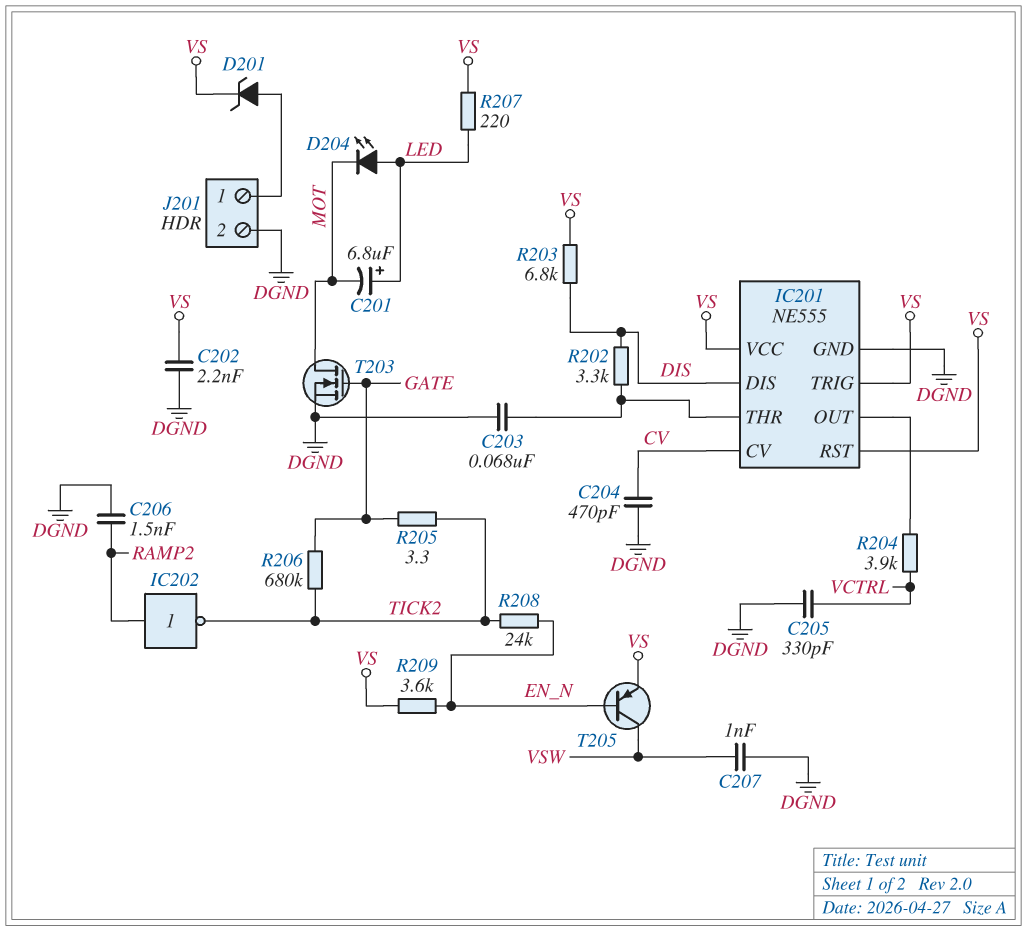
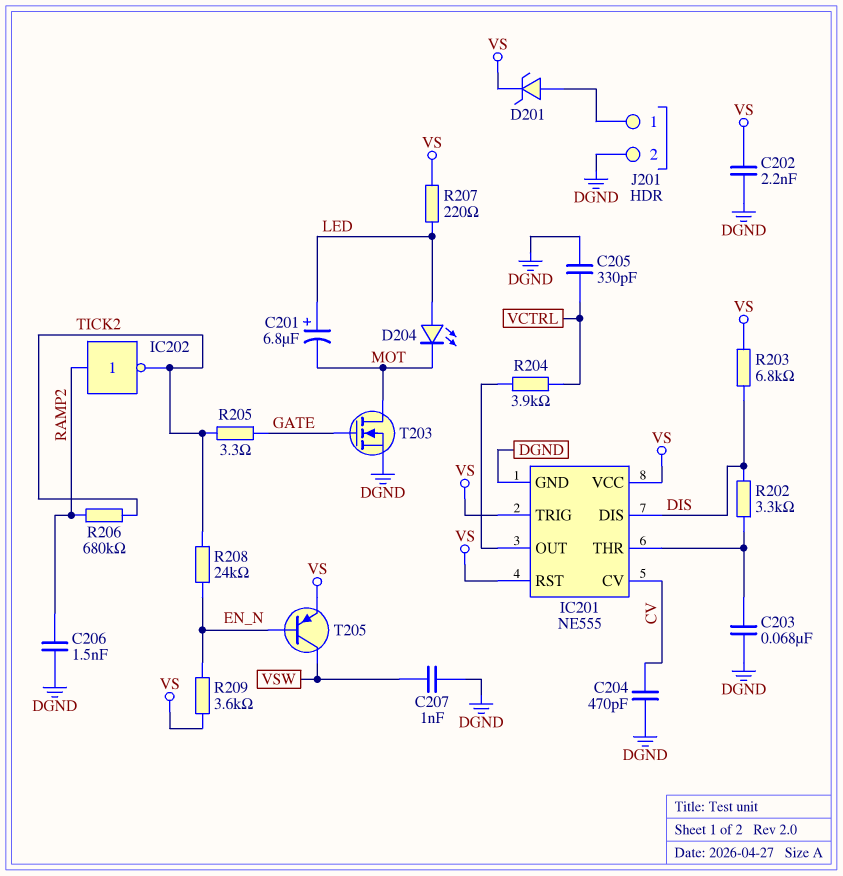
R206: 680k (GATE, TICK2) -> 680k (RAMP2, TICK2)

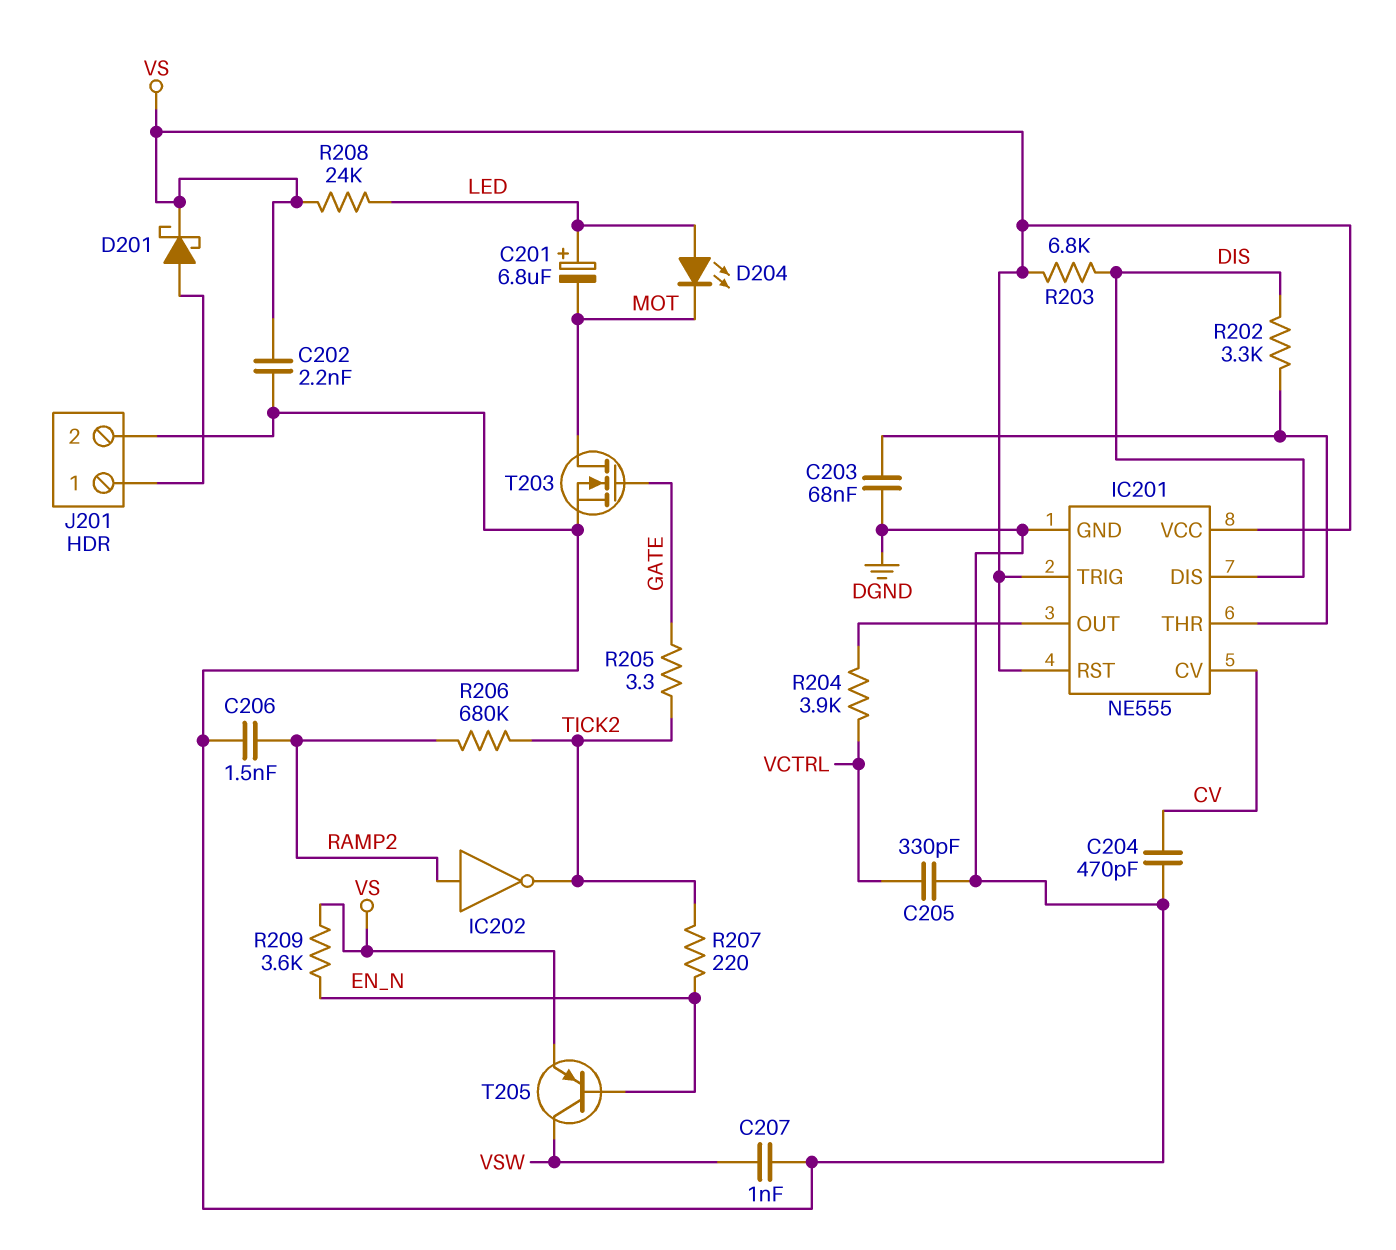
D201: zener (A J201/1, K VS) -> schottky (A J201/1, K VS)
R207: 220 (LED, VS) -> 220 (EN_N, TICK2)
R208: 24k (EN_N, TICK2) -> 24k (LED, VS)

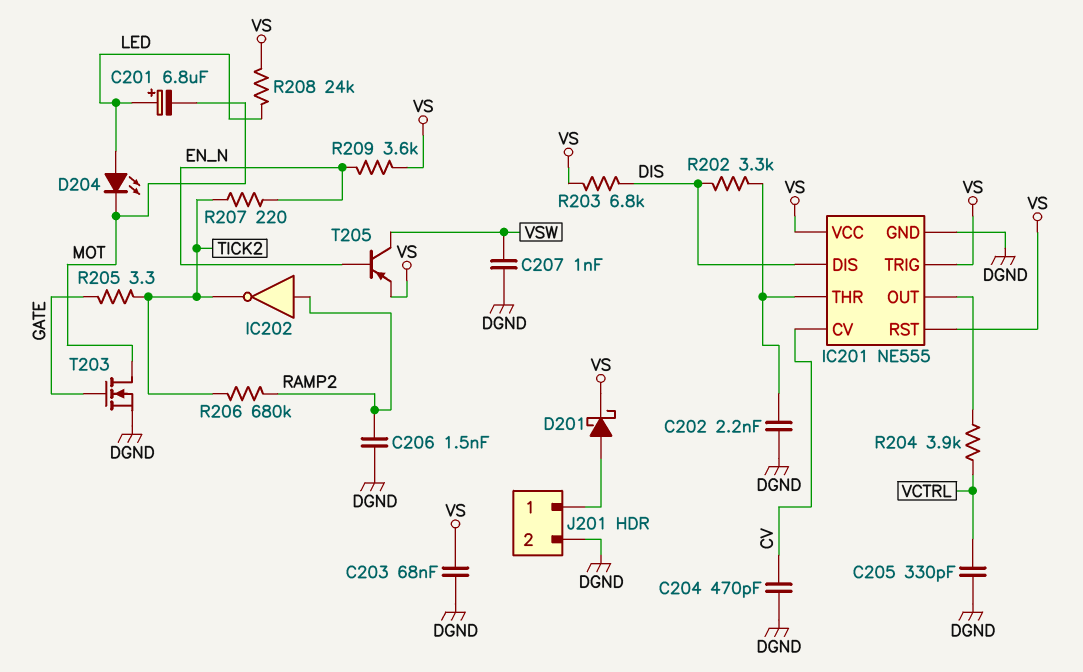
C202: 2.2nF (DGND, VS) -> 2.2nF (DGND, IC201/THR)
C203: 68nF (DGND, IC201/THR) -> 68nF (DGND, VS)

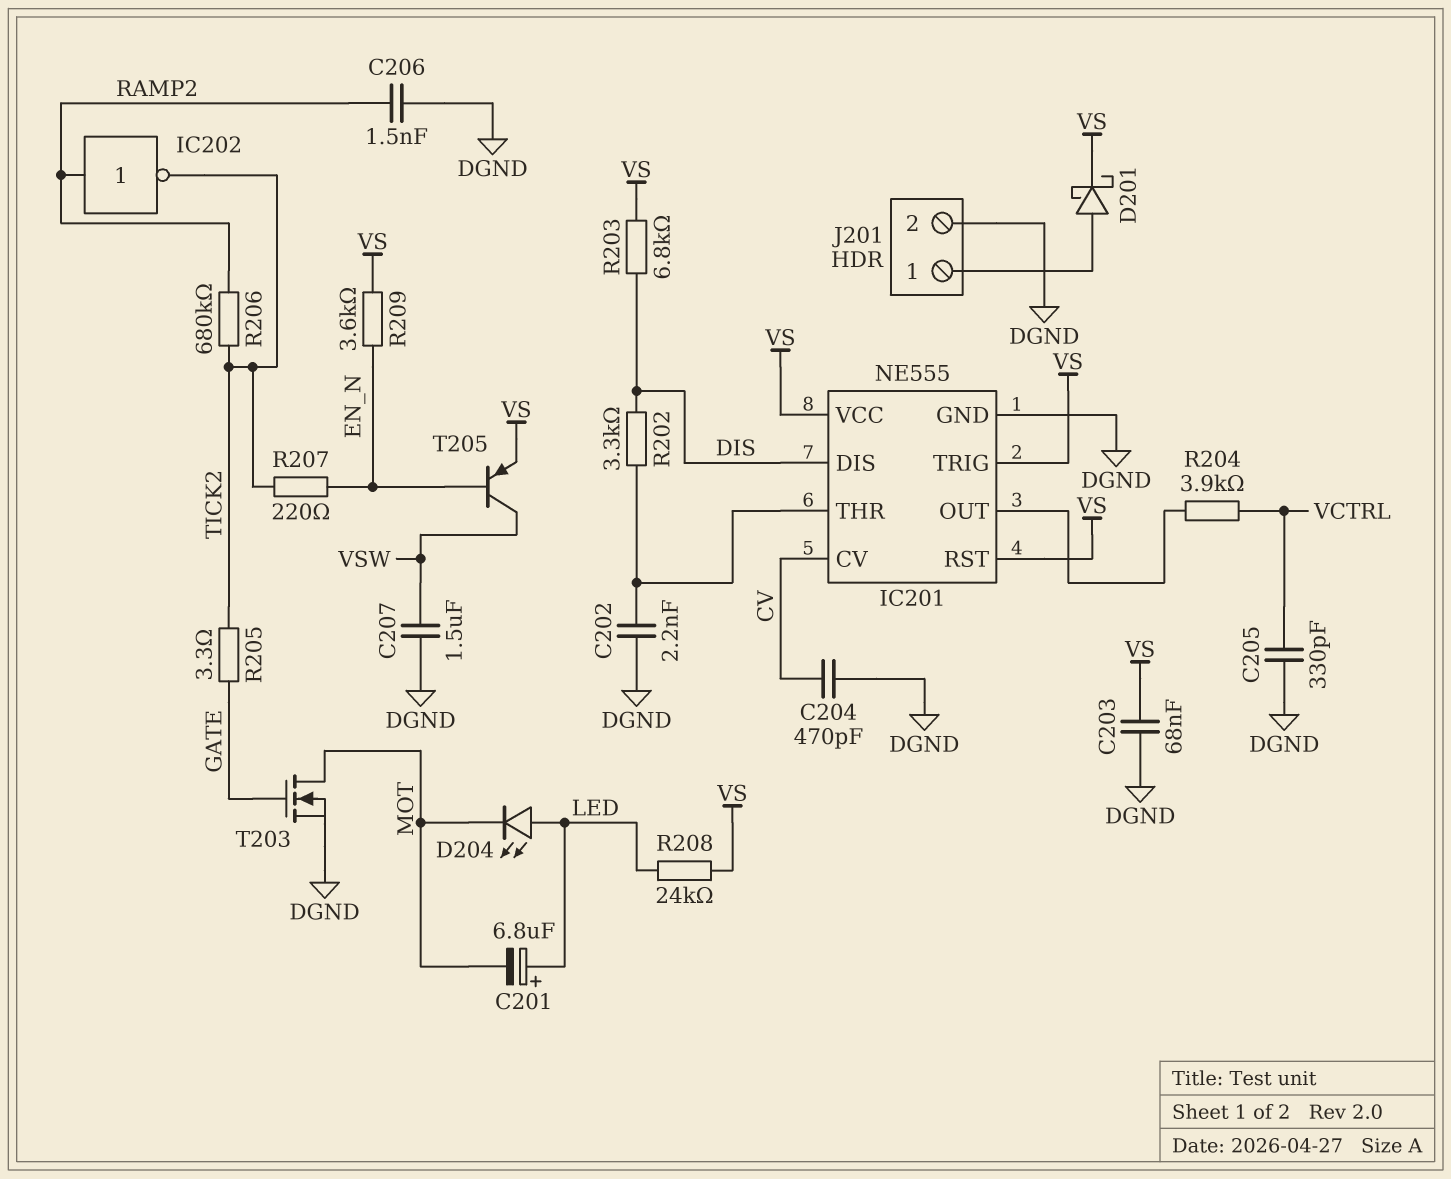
C207: 1nF (DGND, VSW) -> 1.5uF (DGND, VSW)

